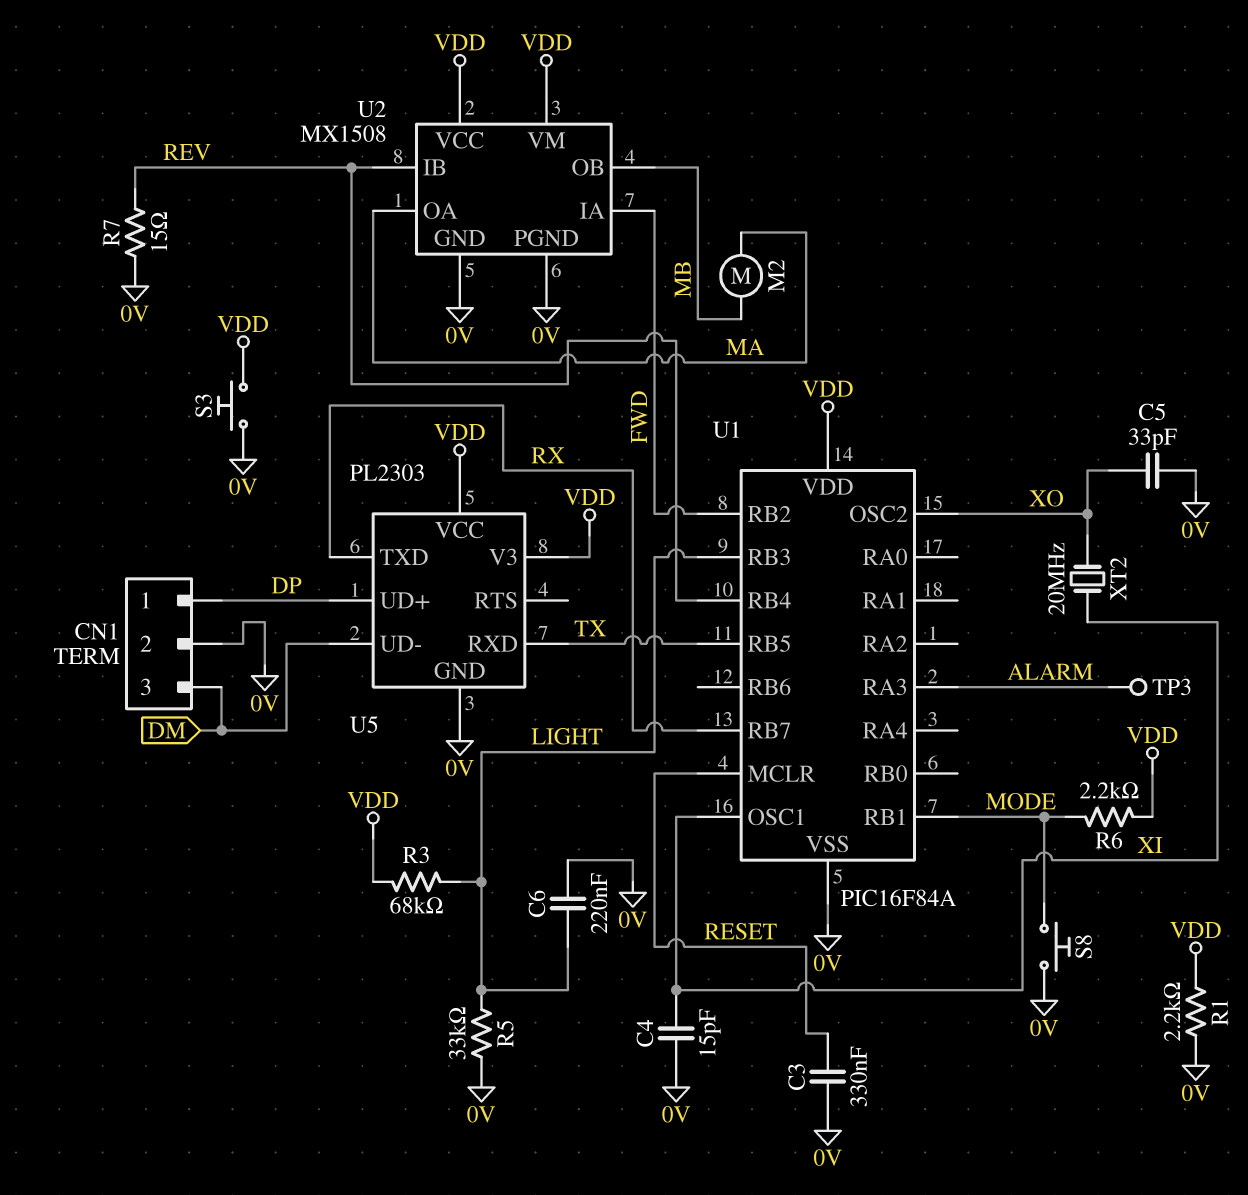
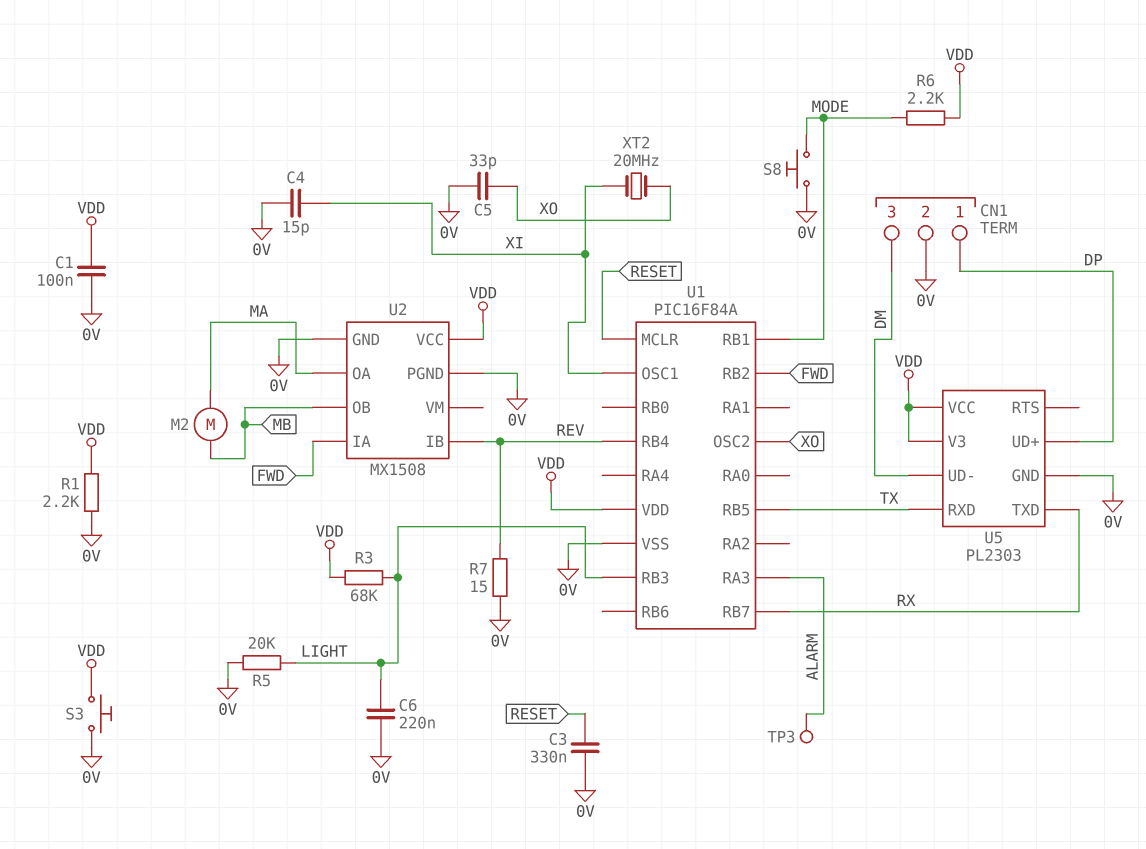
C1: none -> 100nF (0V, VDD)
R5: 33k (0V, LIGHT) -> 20k (0V, LIGHT)
U2 pin VM: VDD -> none

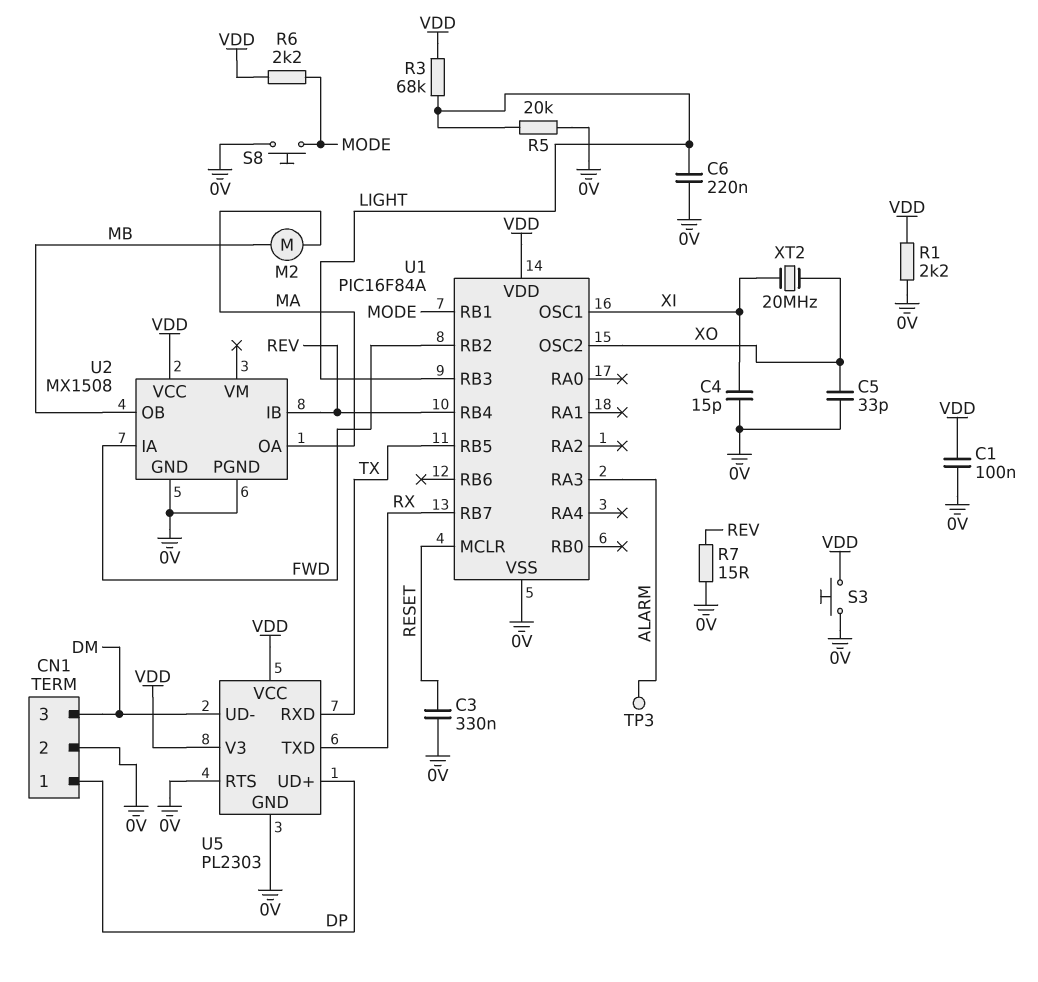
U5 pin RTS: none -> 0V

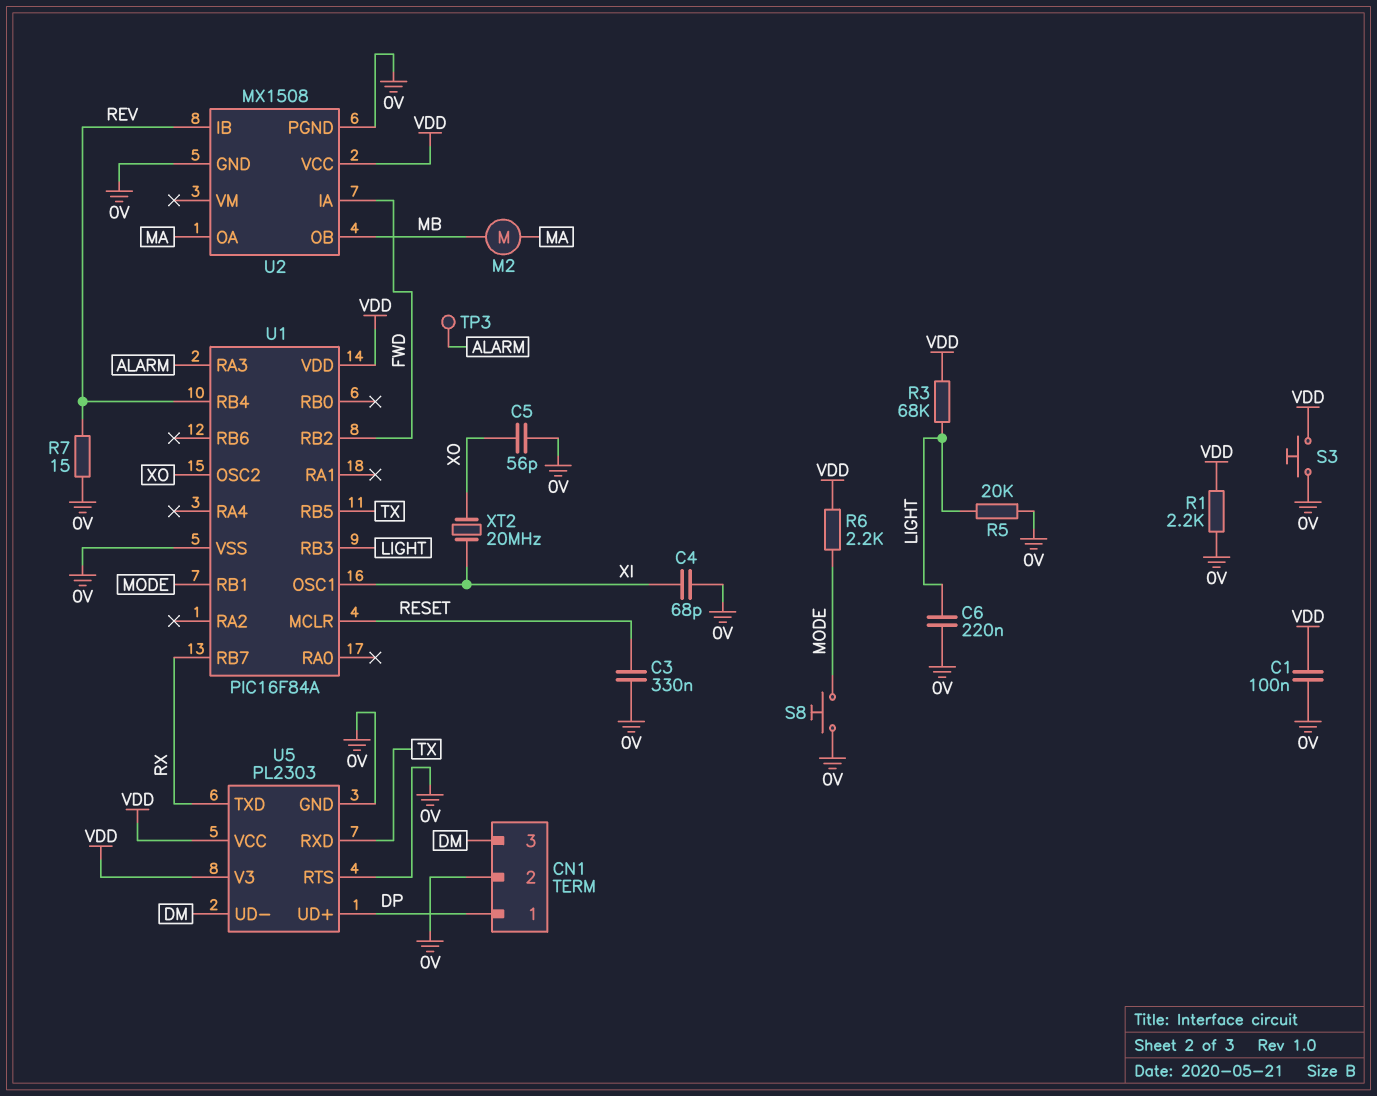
C4: 15pF (0V, XI) -> 68pF (0V, XI)
C5: 33pF (0V, XO) -> 56pF (0V, XO)

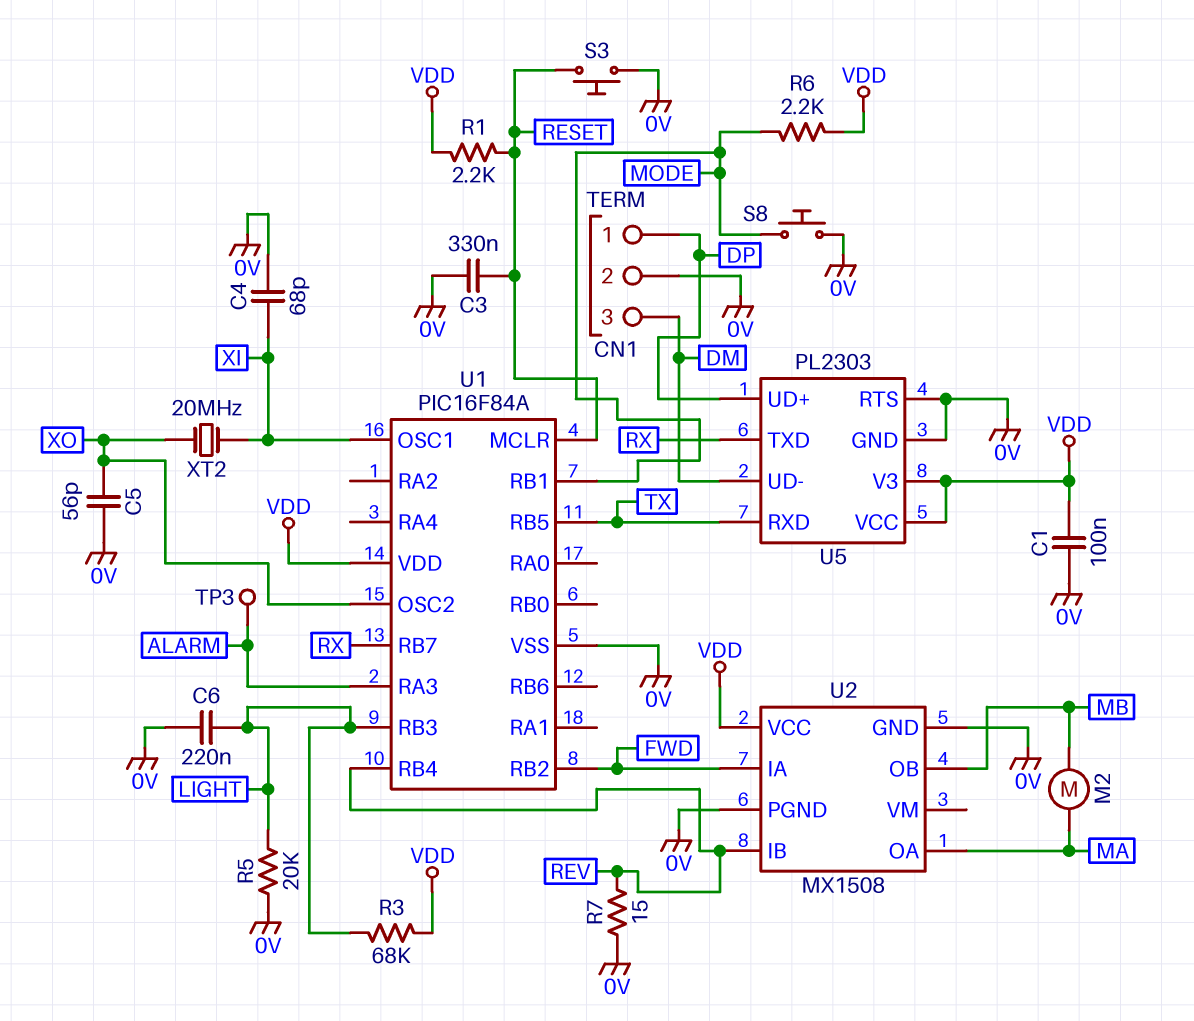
R1: 2.2k (0V, VDD) -> 2.2k (RESET, VDD)
S3: button (0V, VDD) -> button (0V, RESET)

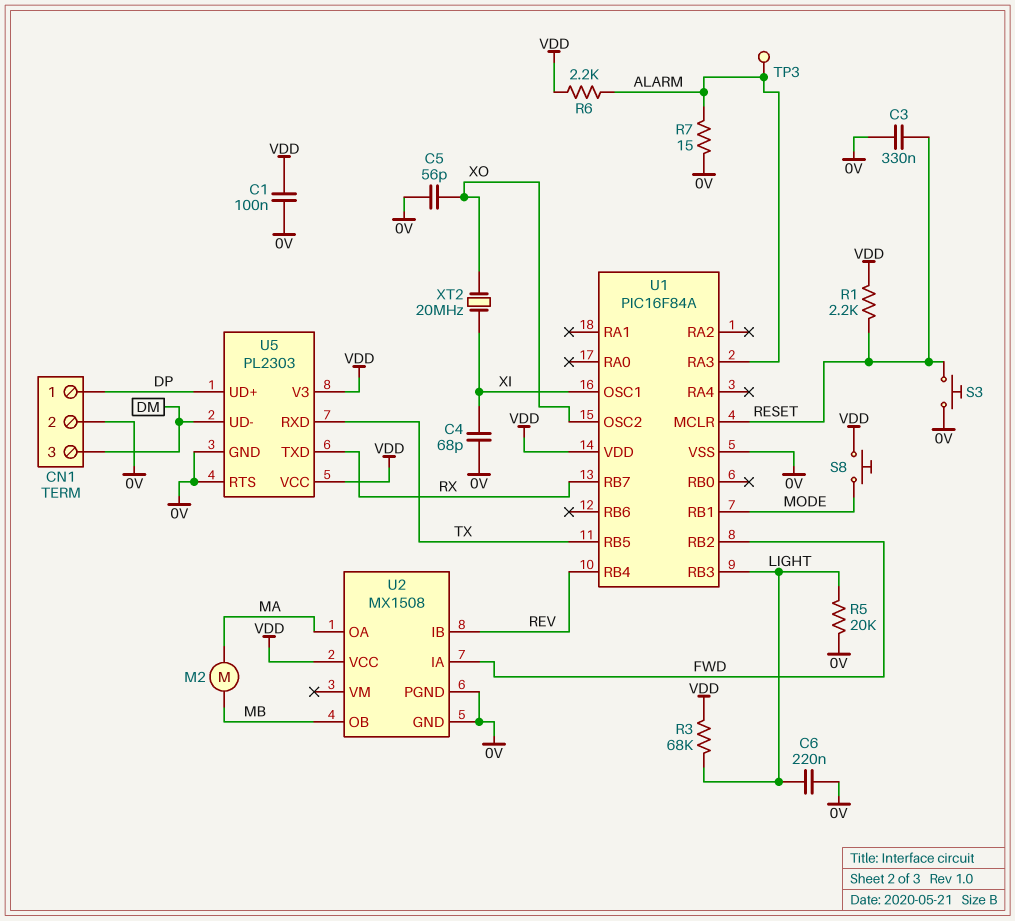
R6: 2.2k (MODE, VDD) -> 2.2k (ALARM, VDD)
R7: 15 (0V, REV) -> 15 (0V, ALARM)
S8: button (0V, MODE) -> button (MODE, VDD)

